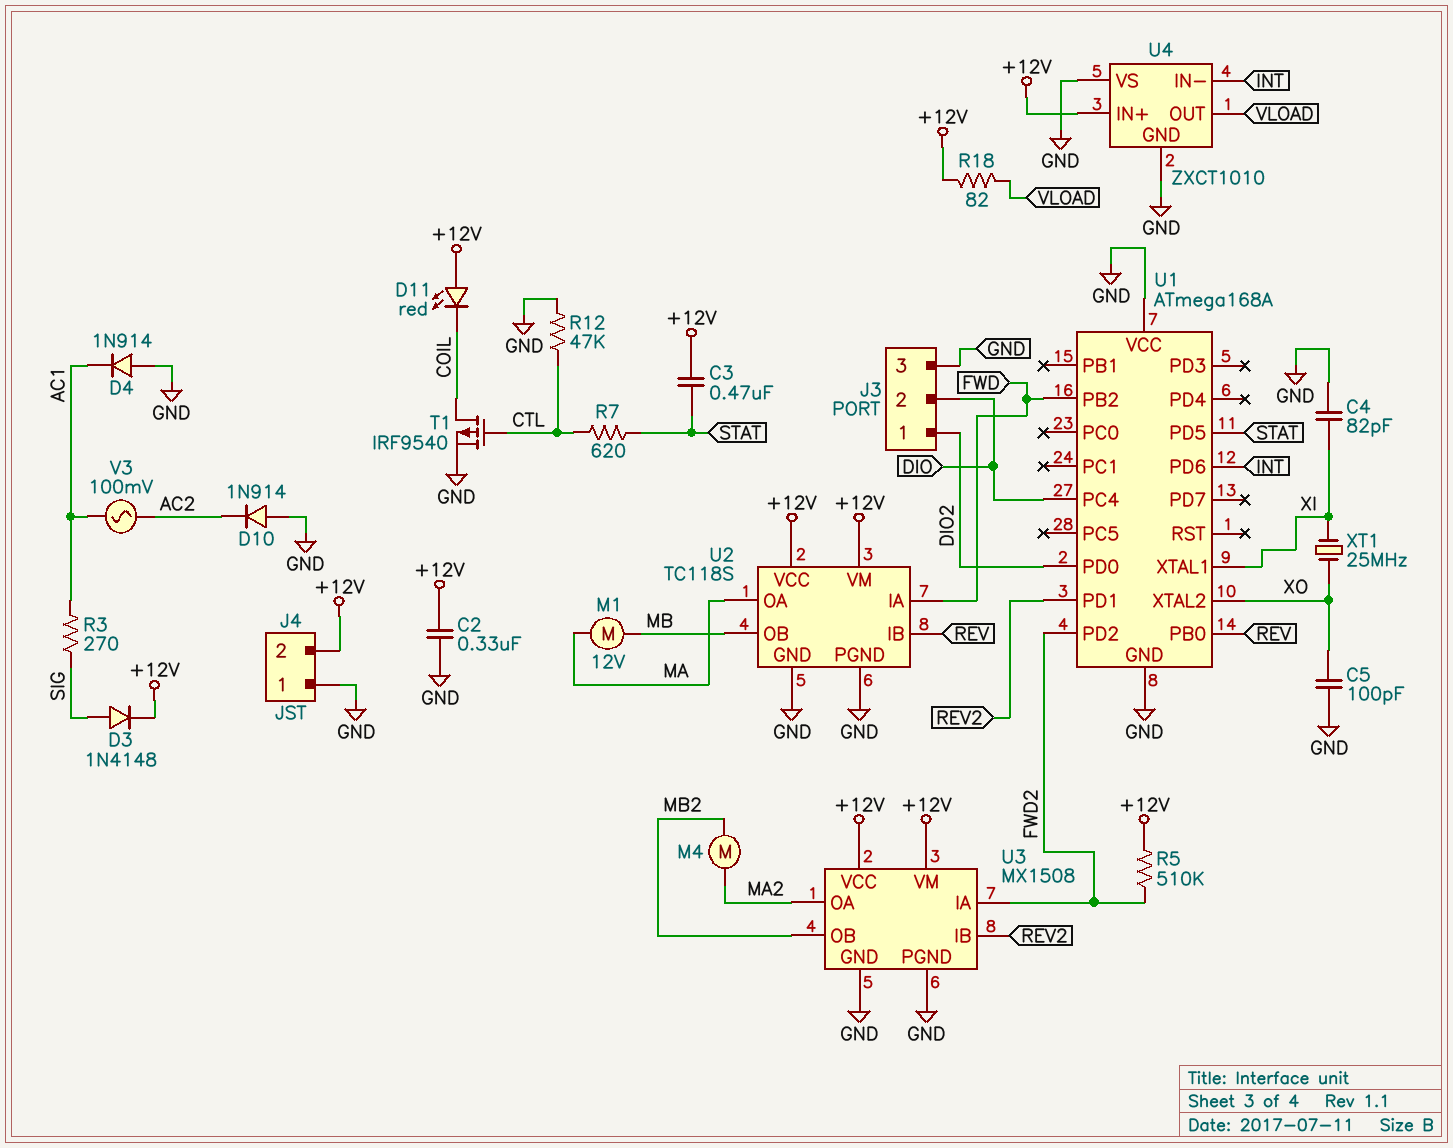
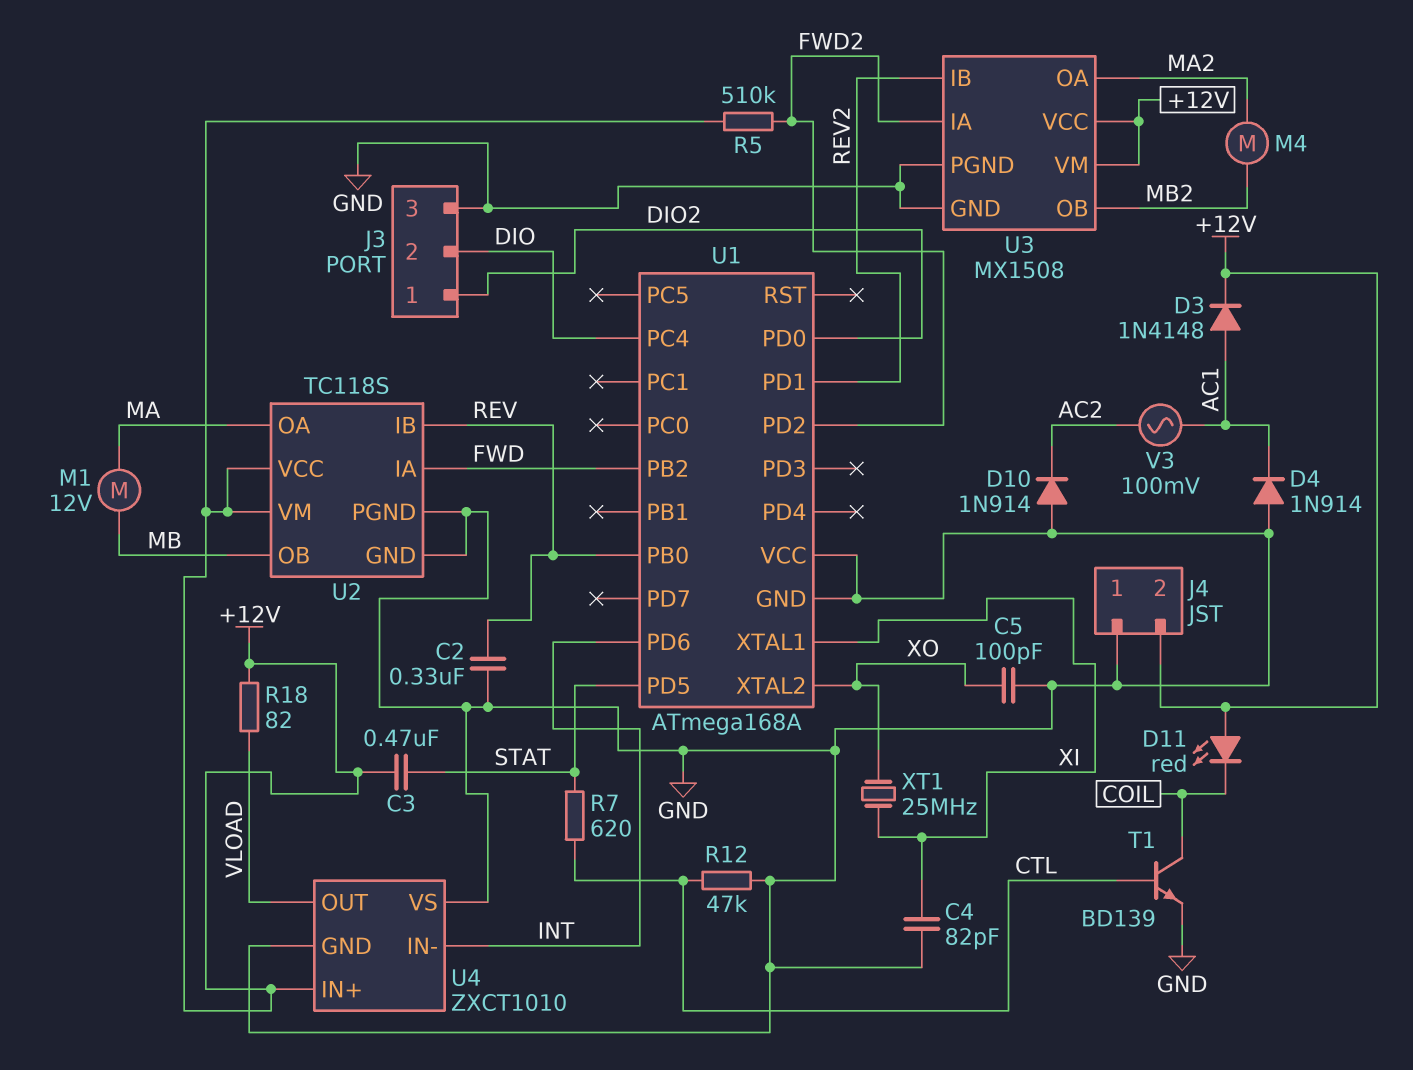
C2: 330nF (+12V, GND) -> 330nF (GND, REV)
D3: diode 1N4148 (A SIG, K +12V) -> diode 1N4148 (A AC1, K +12V)
R3: 270 (AC1, SIG) -> none
T1: PMOS IRF9540 (G CTL, D COIL, S GND) -> NPN BD139 (B CTL, C COIL, E GND)

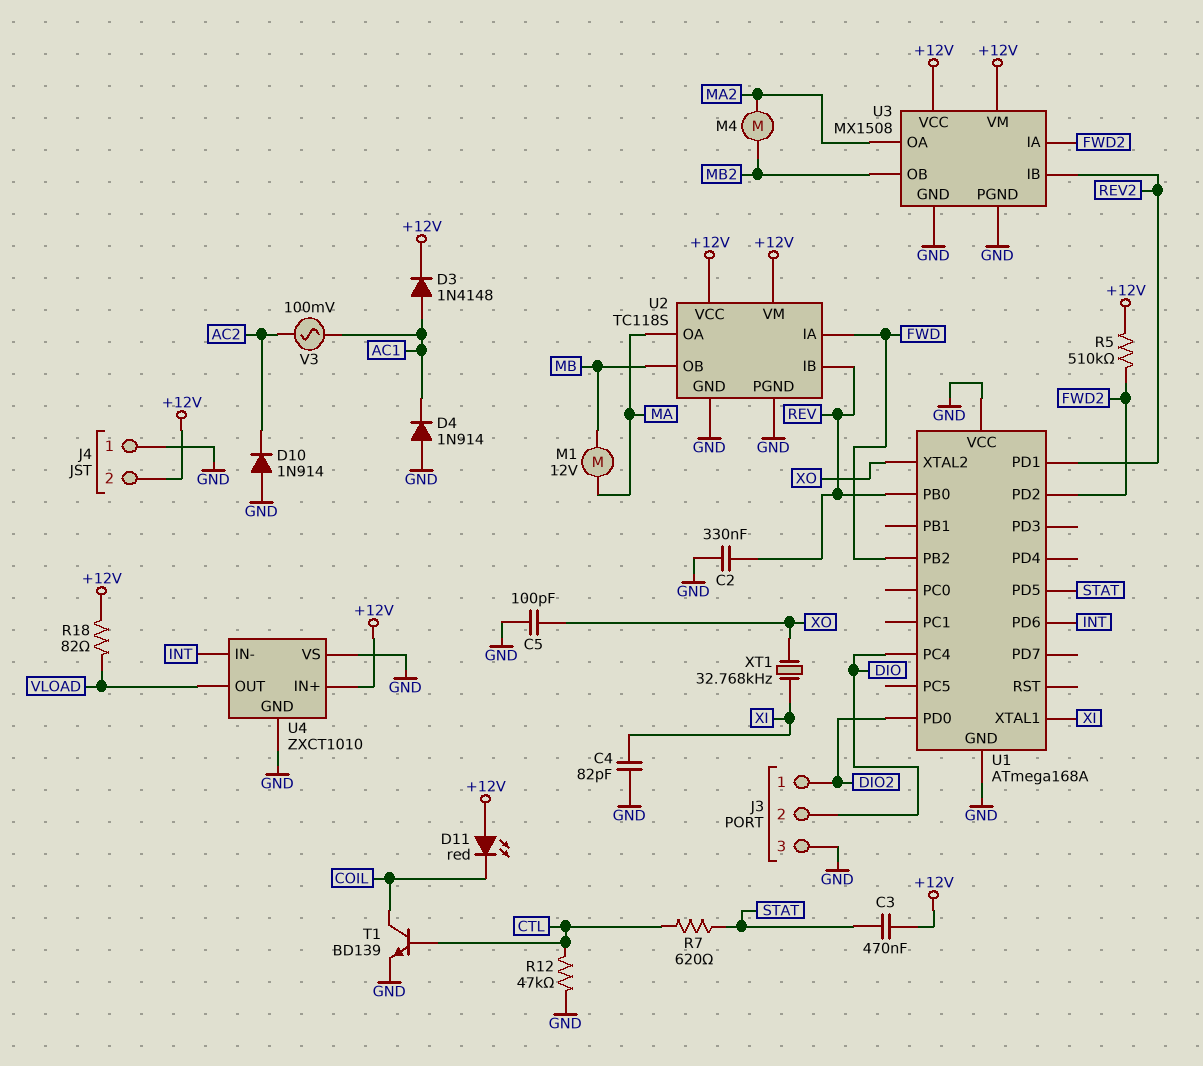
XT1: 25MHz (XI, XO) -> 32.768kHz (XI, XO)

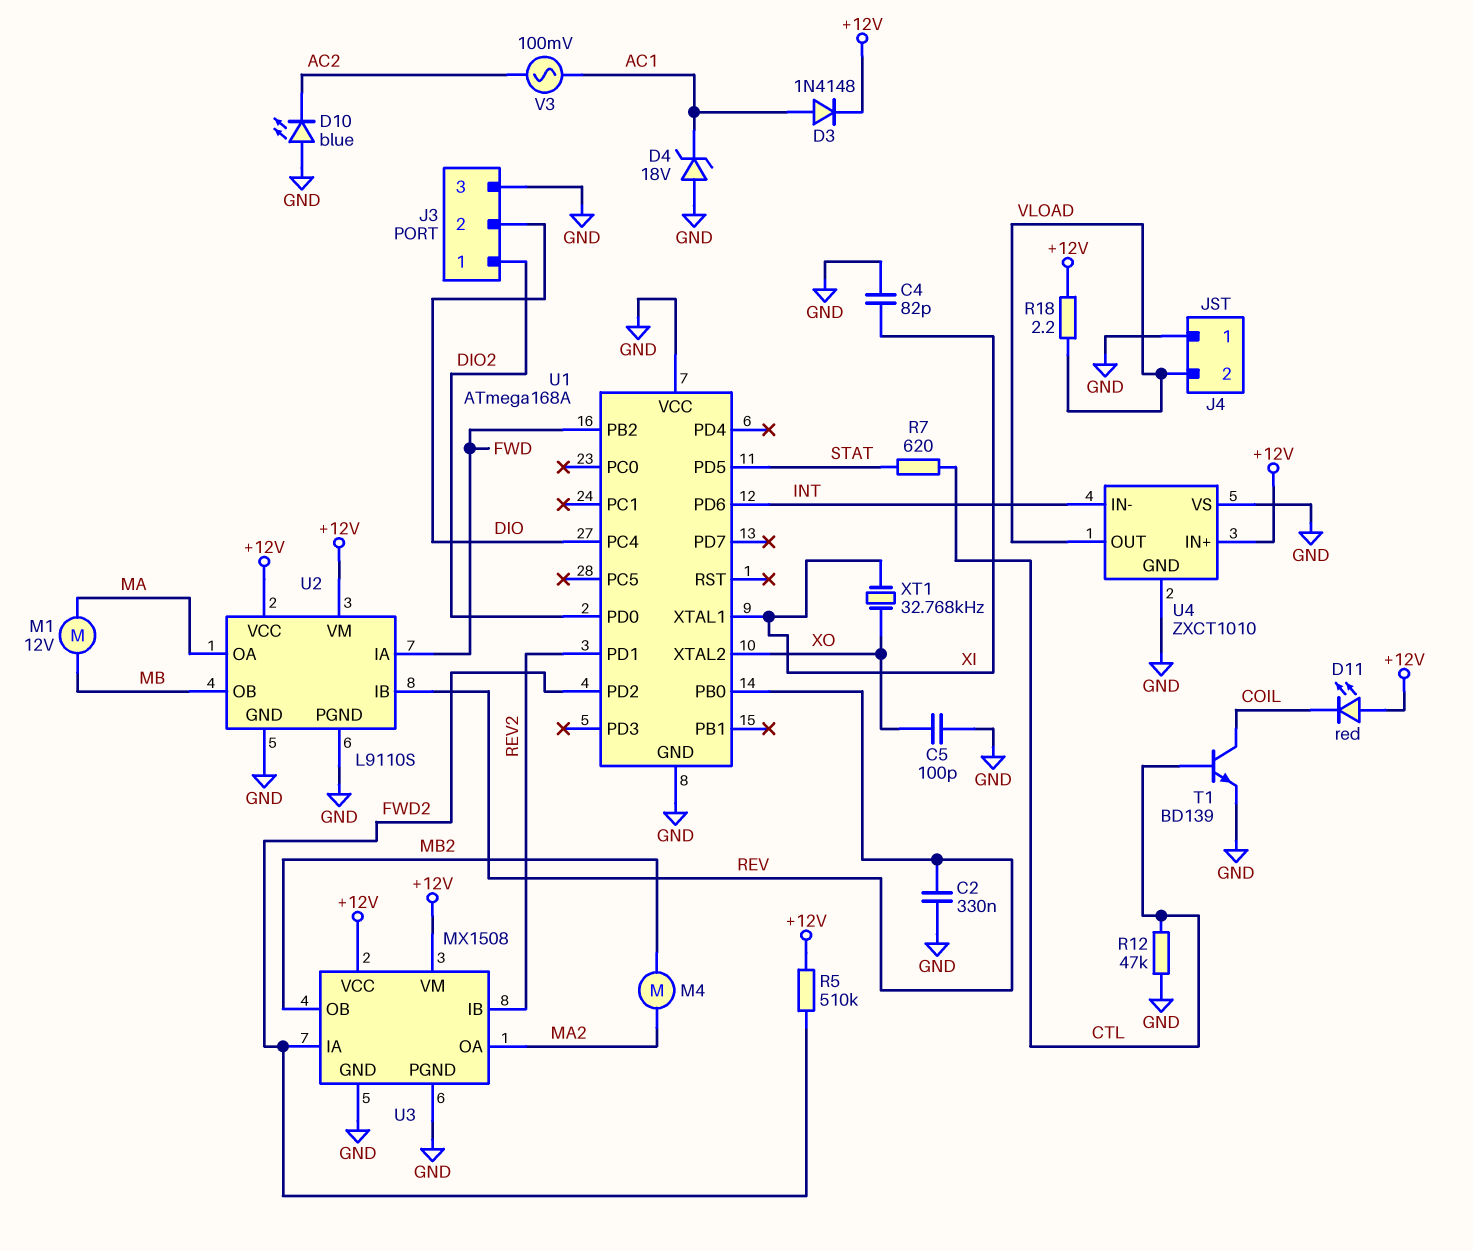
C3: 470nF (+12V, STAT) -> none
D4: diode 1N914 (A GND, K AC1) -> zener 18V (A GND, K AC1)
D10: diode 1N914 (A GND, K AC2) -> LED blue (A GND, K AC2)
J4 pin 2: +12V -> VLOAD
R18: 82 (+12V, VLOAD) -> 2.2 (+12V, VLOAD)
U2: TC118S -> L9110S

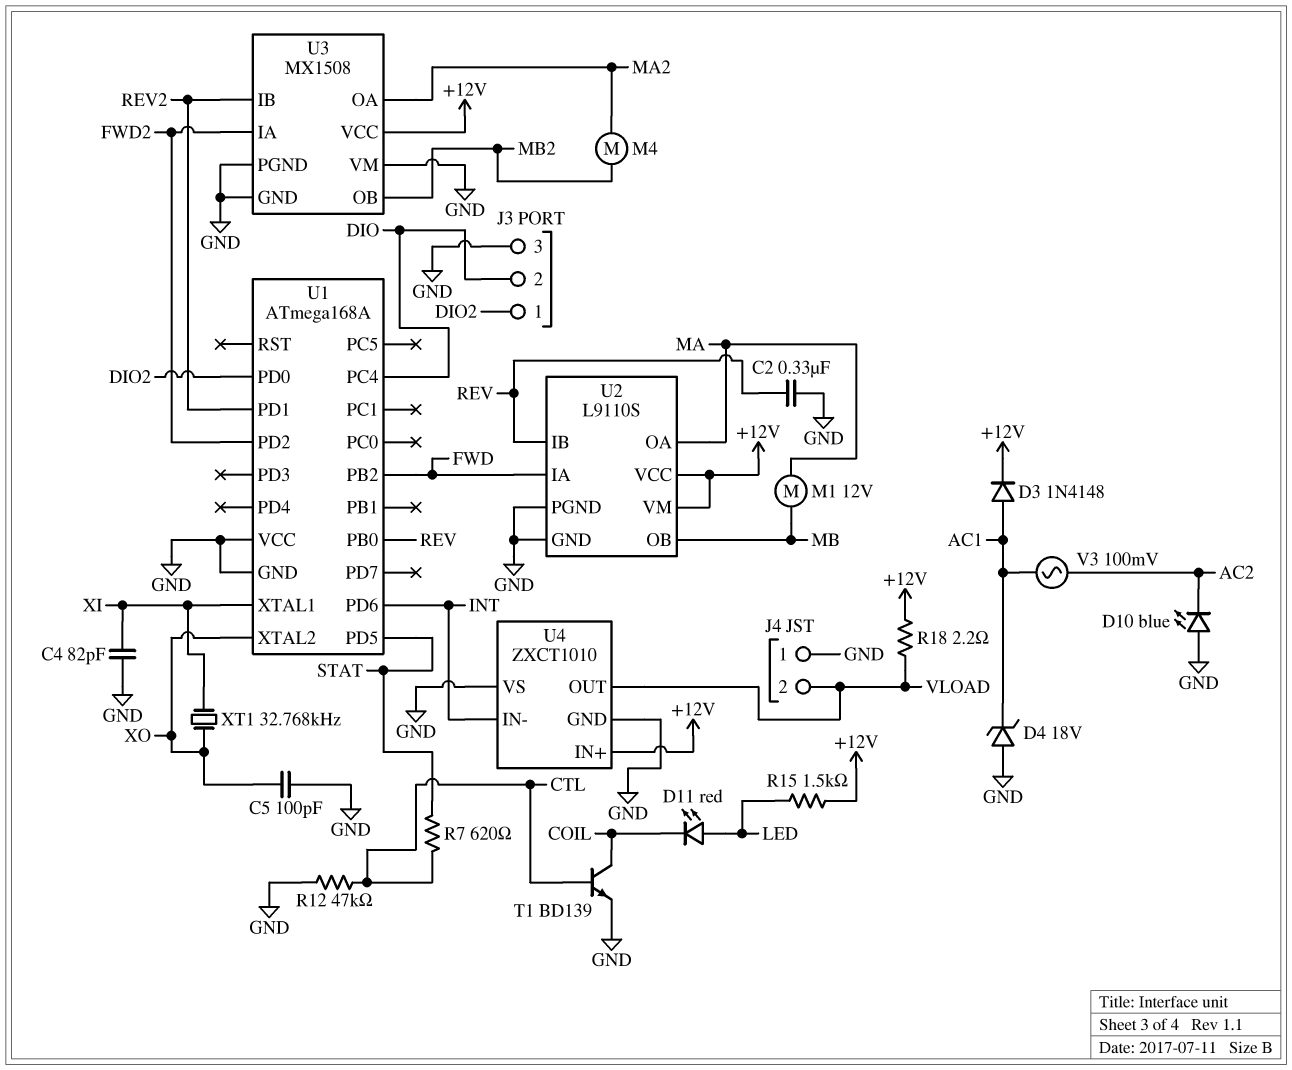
D11: LED red (A +12V, K COIL) -> LED red (A LED, K COIL)
R5: 510k (+12V, FWD2) -> none
R15: none -> 1.5k (+12V, LED)
U3 pin VM: +12V -> GND

